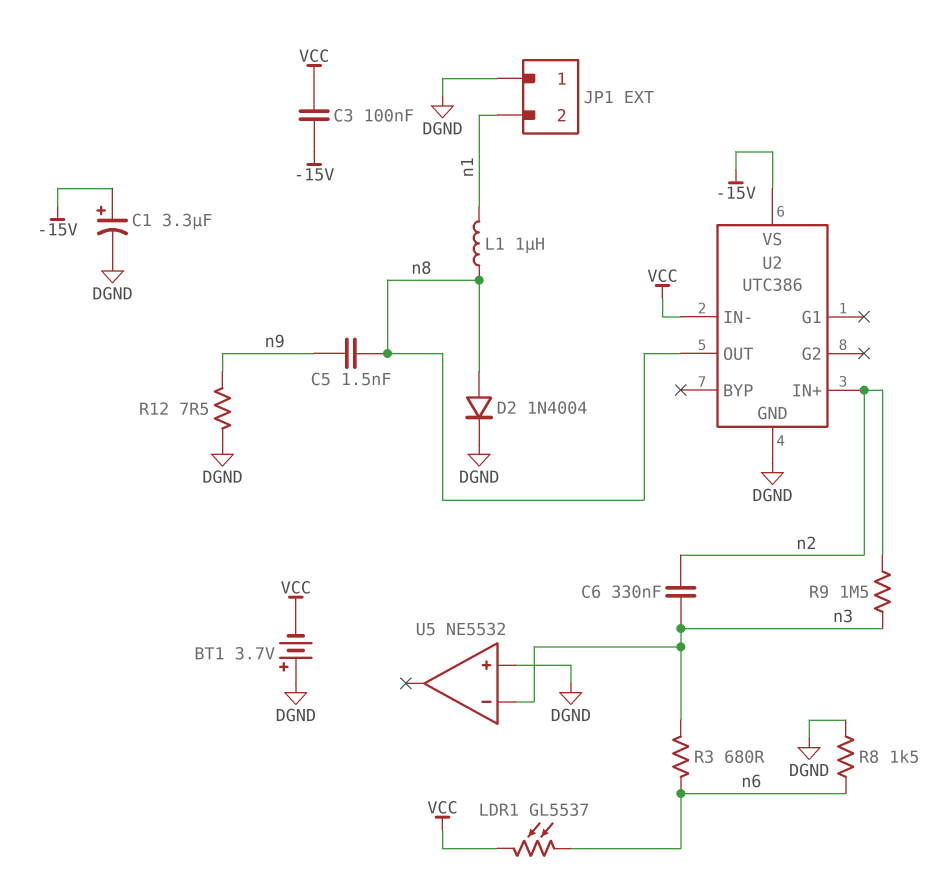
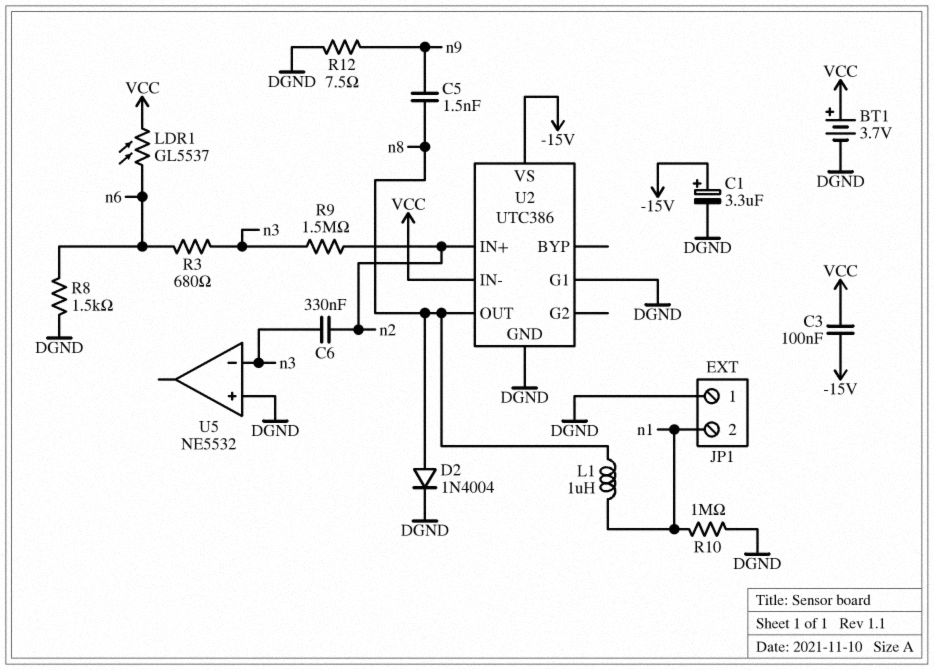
BT1: 3.7V (plus DGND, minus VCC) -> 3.7V (plus VCC, minus DGND)
R10: none -> 1M (DGND, n1)
U2 pin G1: none -> DGND

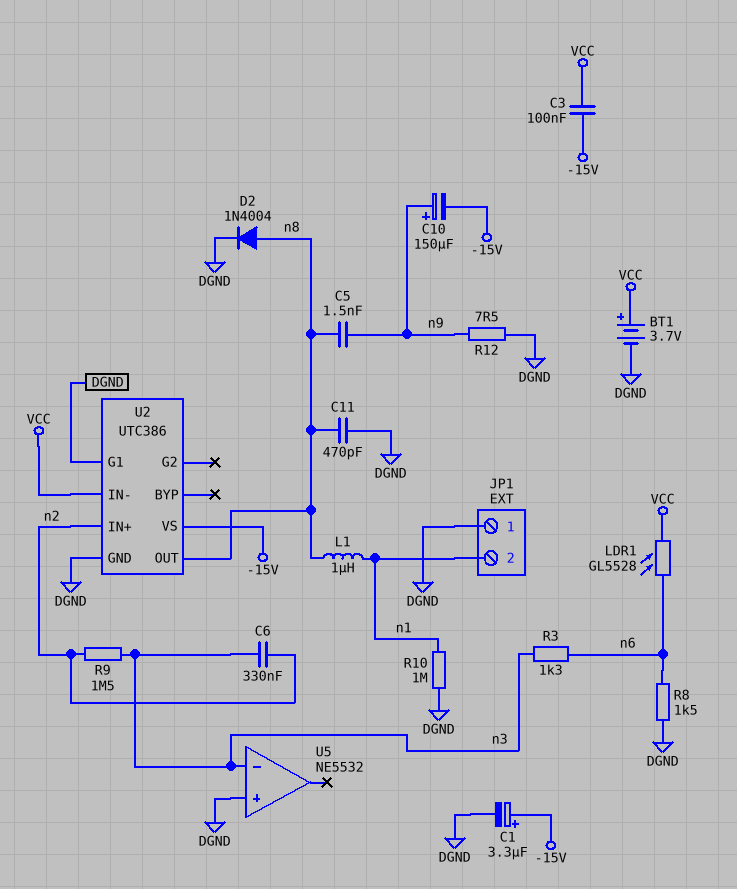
C10: none -> 150uF (plus n9, minus -15V)
C11: none -> 470pF (DGND, n8)
LDR1: GL5537 (VCC, n6) -> GL5528 (VCC, n6)
R3: 680 (n3, n6) -> 1.3k (n3, n6)

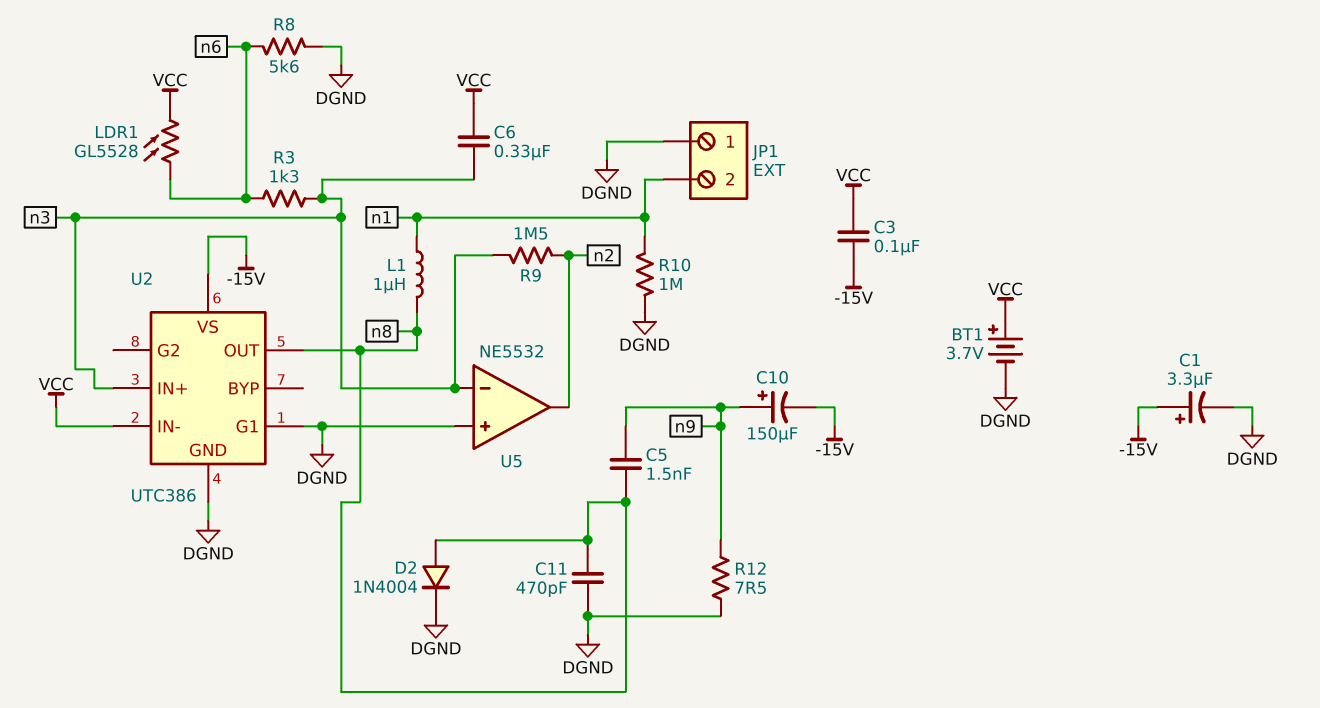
C6: 330nF (n2, n3) -> 330nF (VCC, n3)
R8: 1.5k (DGND, n6) -> 5.6k (DGND, n6)
U2 pin IN+: n2 -> n3
U5 pin out: none -> n2

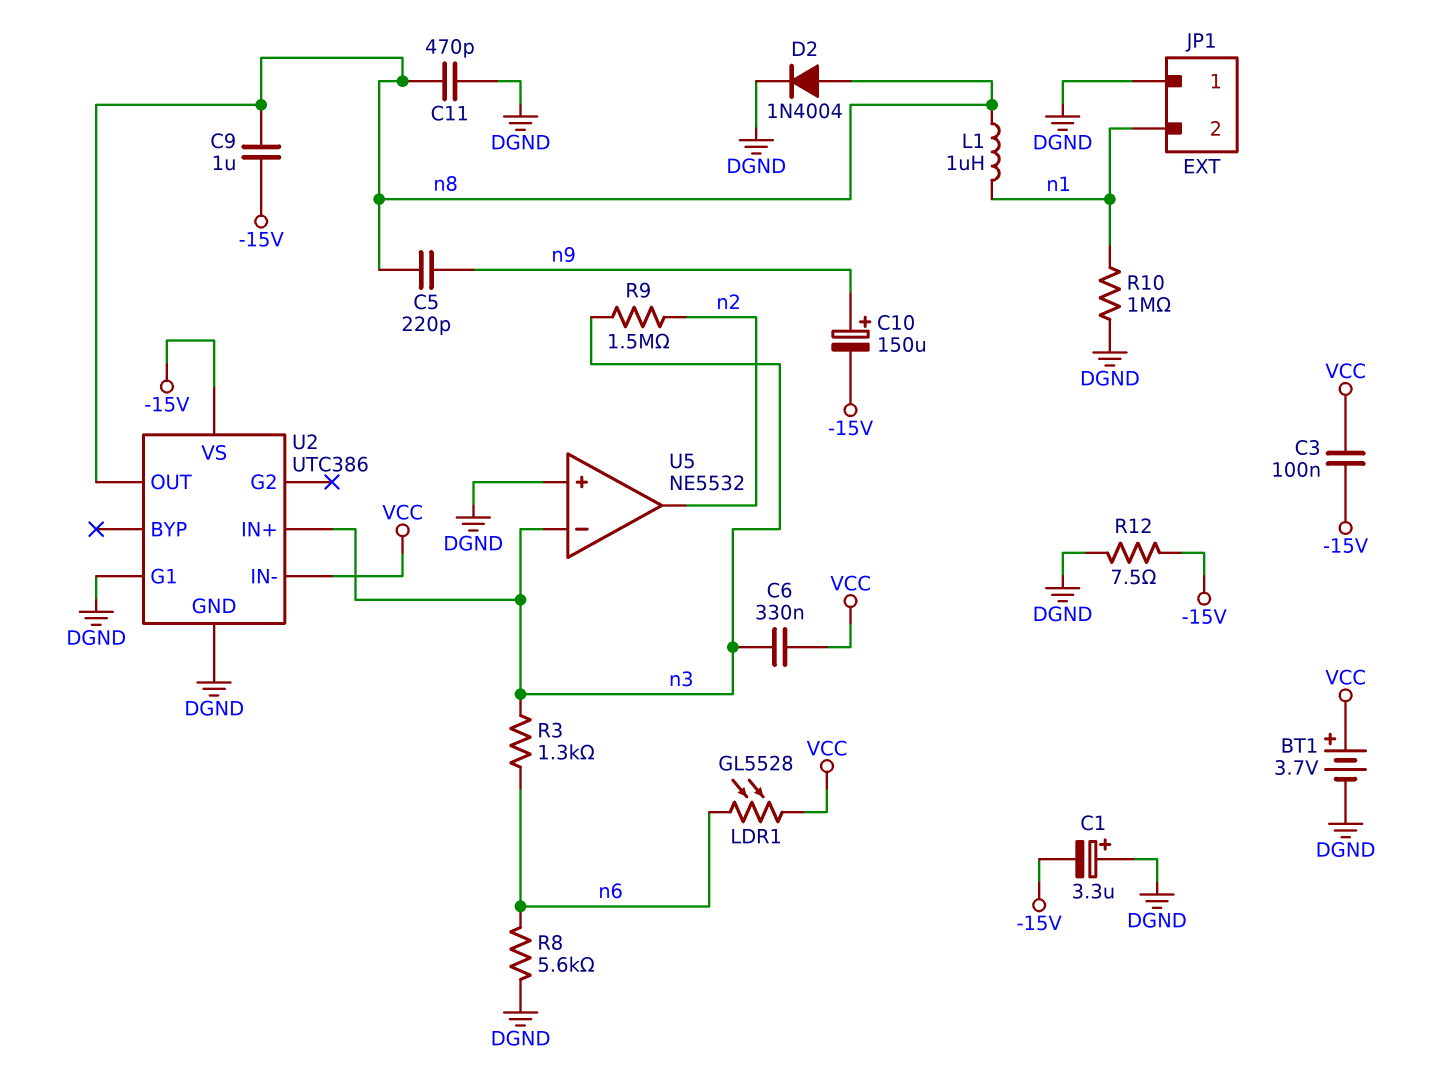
C1: 3.3uF (plus -15V, minus DGND) -> 3.3uF (plus DGND, minus -15V)
C5: 1.5nF (n8, n9) -> 220pF (n8, n9)
C9: none -> 1uF (-15V, n8)
R12: 7.5 (DGND, n9) -> 7.5 (-15V, DGND)

